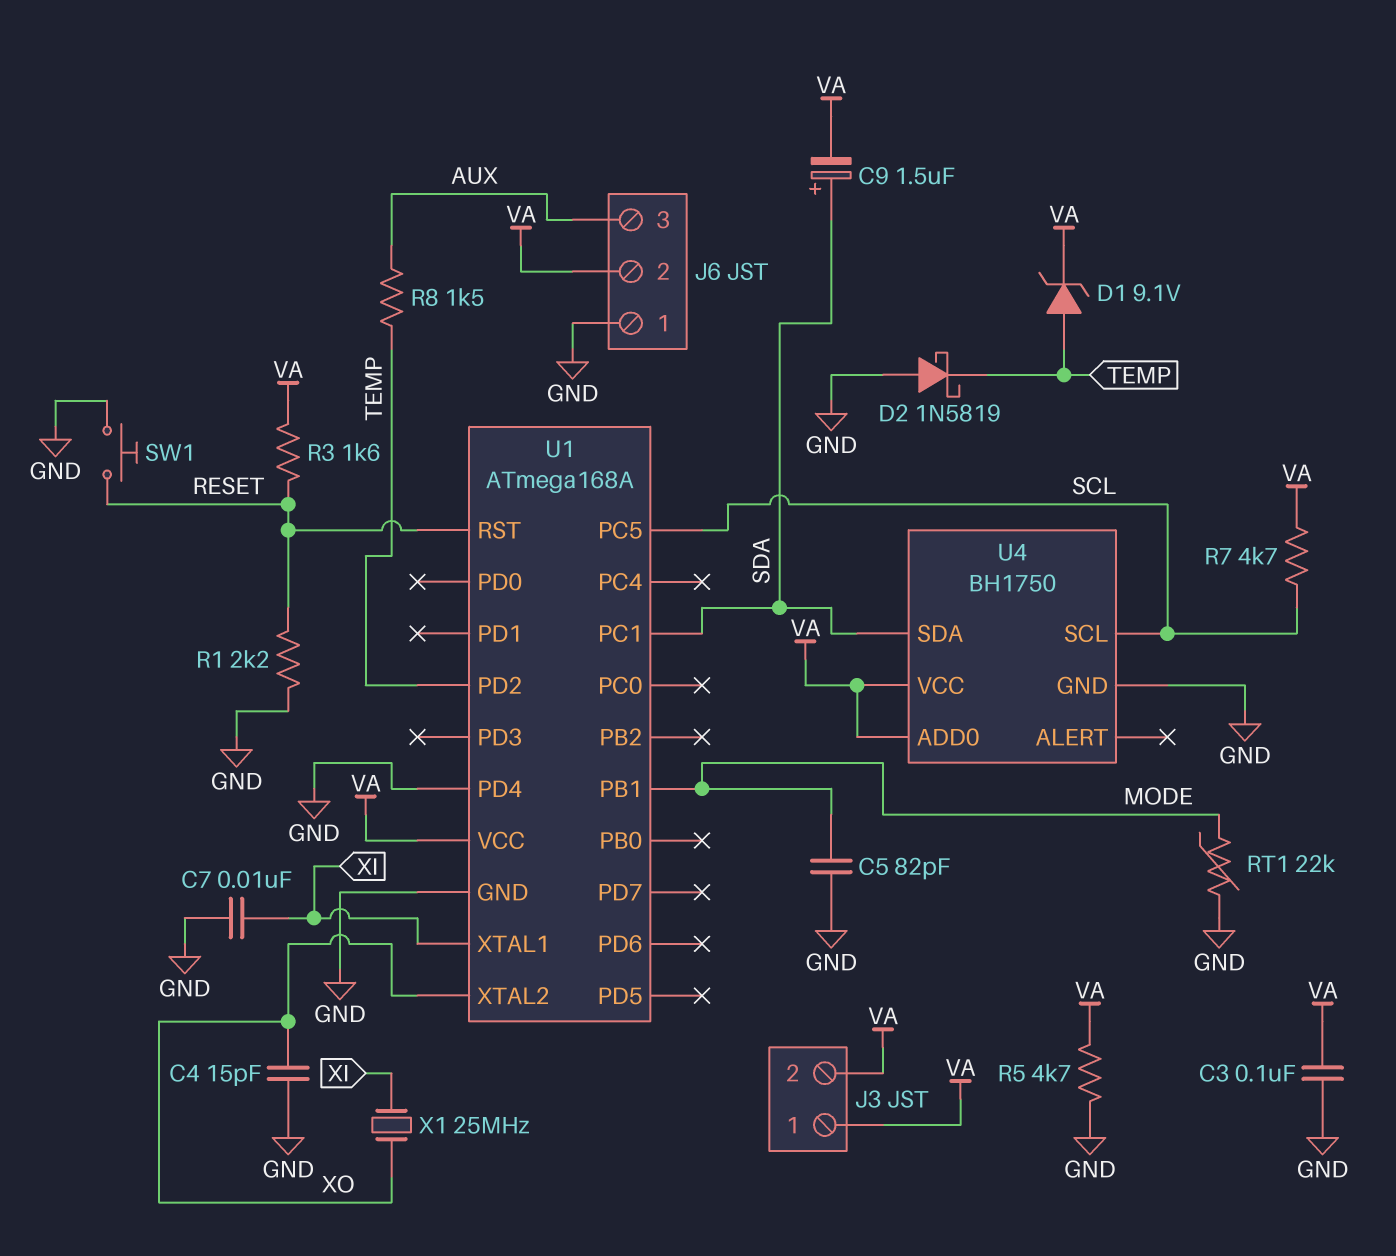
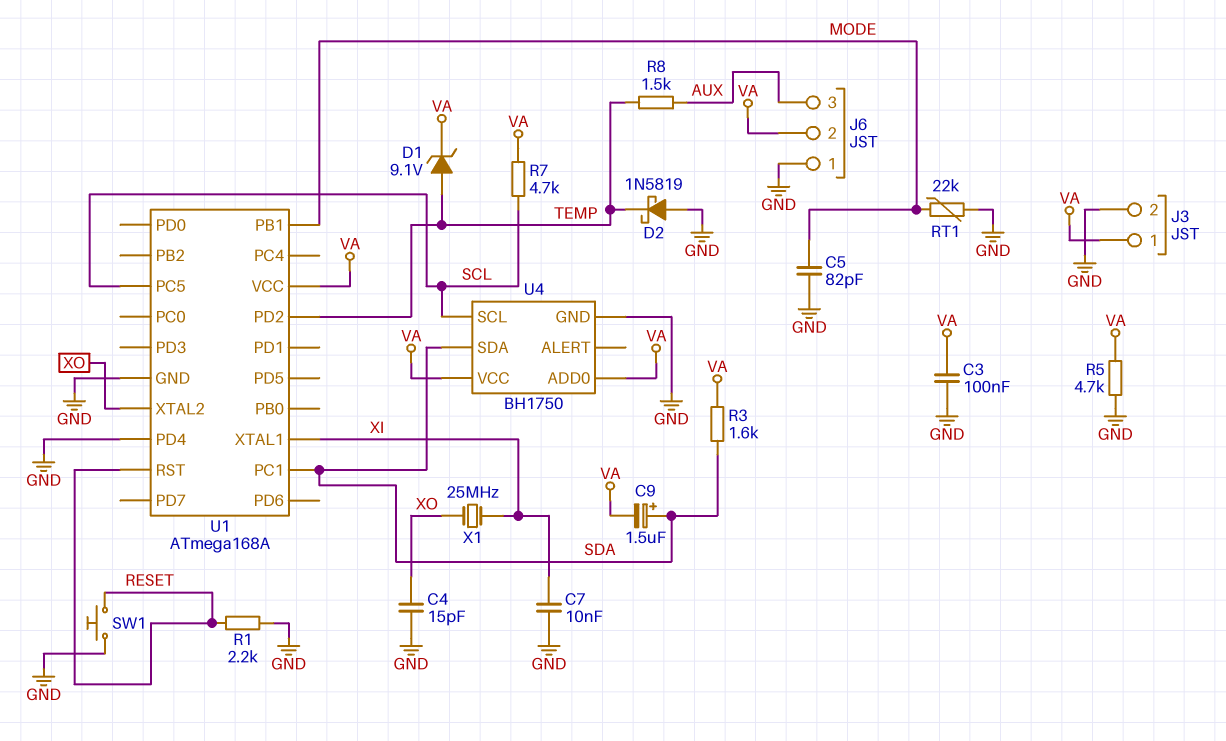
J3 pin 2: VA -> GND
R3: 1.6k (RESET, VA) -> 1.6k (SDA, VA)

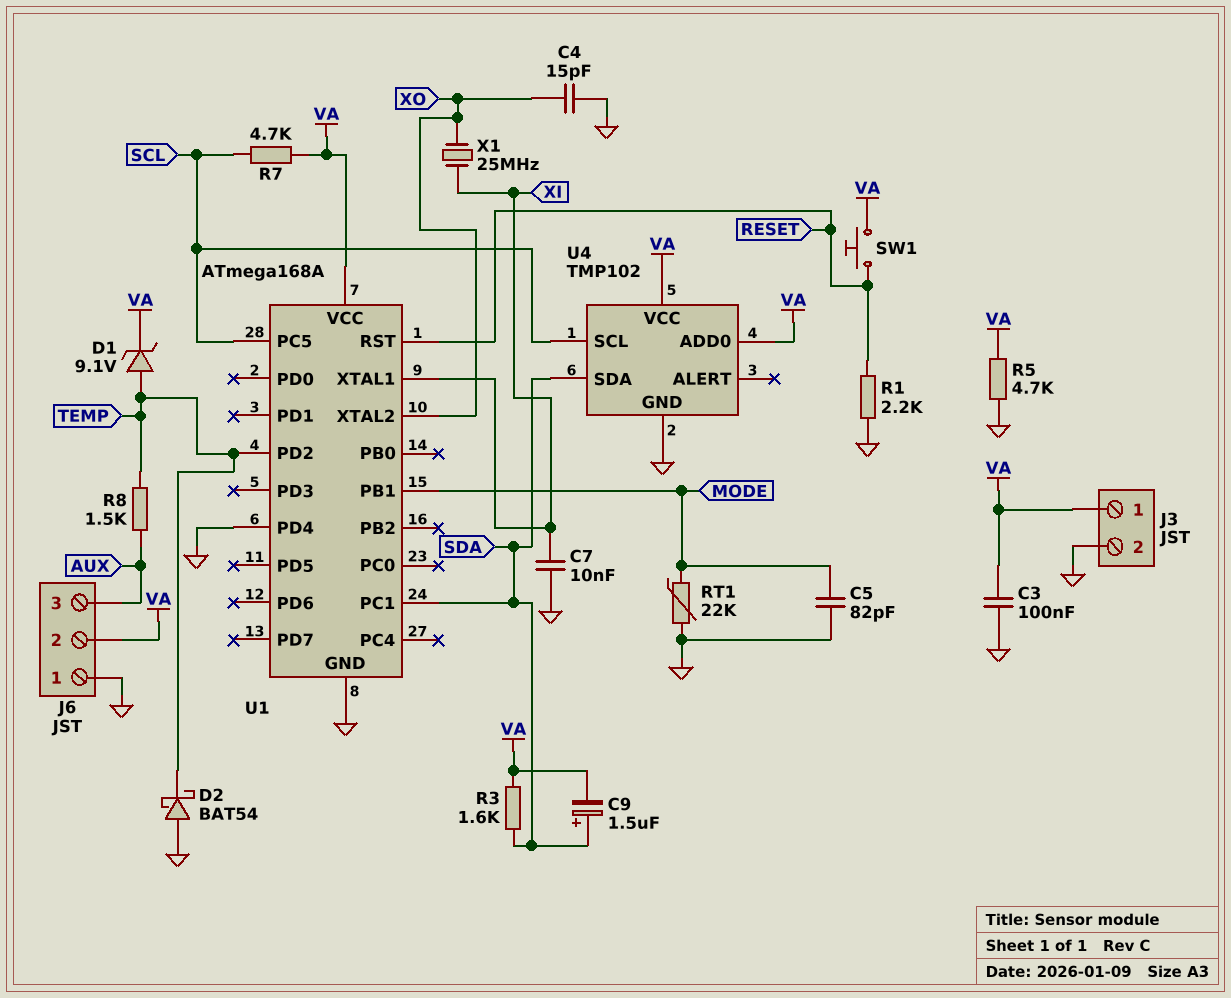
D2: schottky 1N5819 (A GND, K TEMP) -> schottky BAT54 (A GND, K TEMP)
SW1: button (GND, RESET) -> button (RESET, VA)
U4: BH1750 -> TMP102

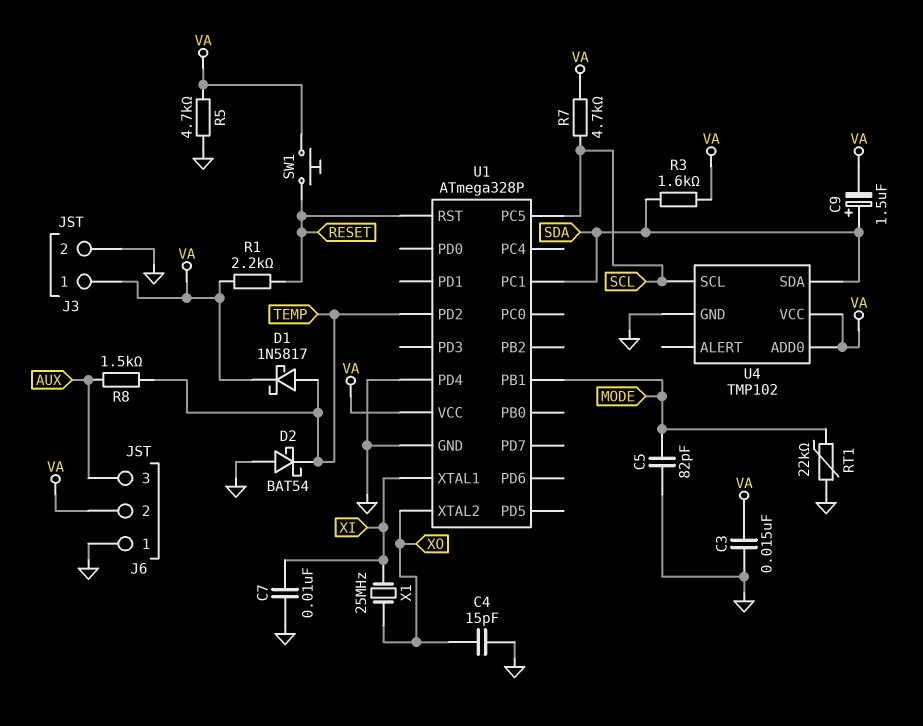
C3: 100nF (GND, VA) -> 15nF (GND, VA)
D1: zener 9.1V (A TEMP, K VA) -> schottky 1N5817 (A TEMP, K VA)
R1: 2.2k (GND, RESET) -> 2.2k (RESET, VA)
U1: ATmega168A -> ATmega328P

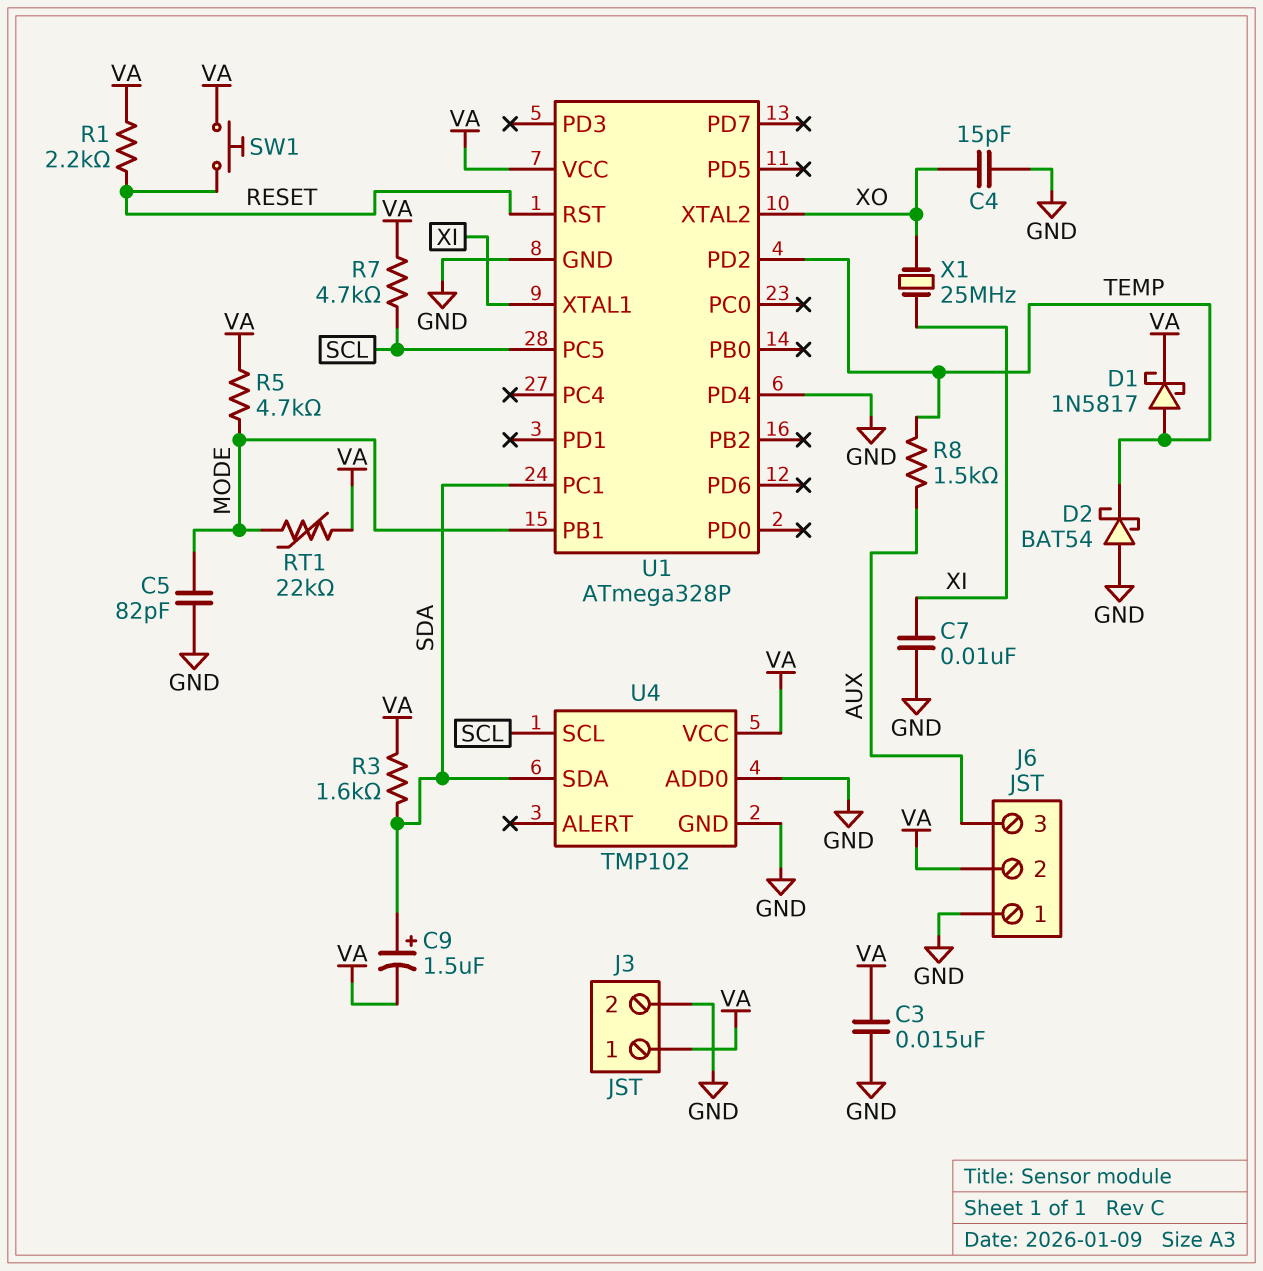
R5: 4.7k (GND, VA) -> 4.7k (MODE, VA)
RT1: 22k (GND, MODE) -> 22k (MODE, VA)
U4 pin ADD0: VA -> GND

